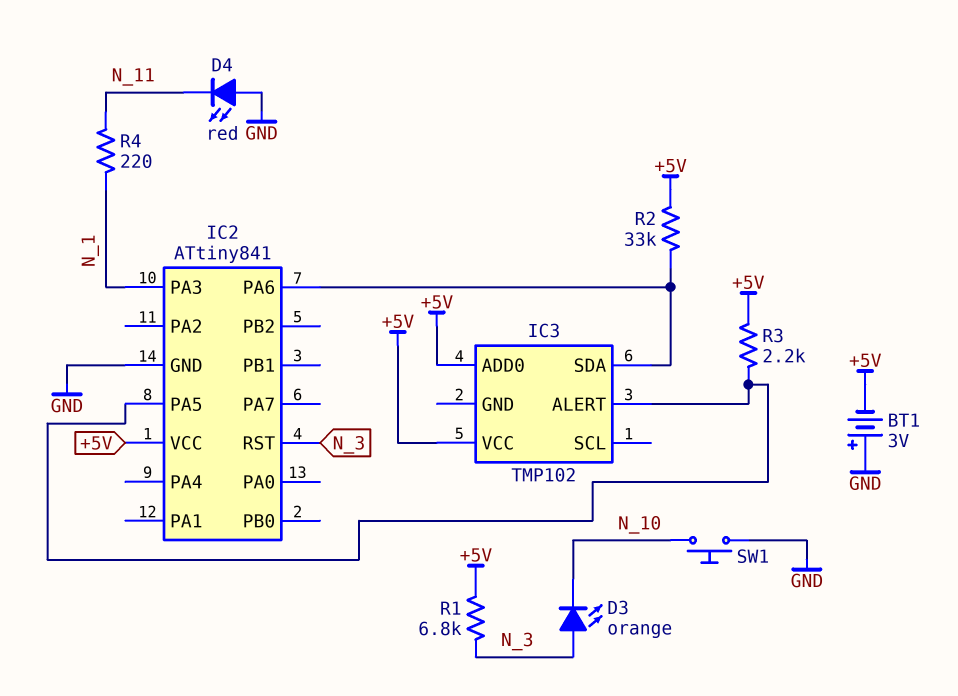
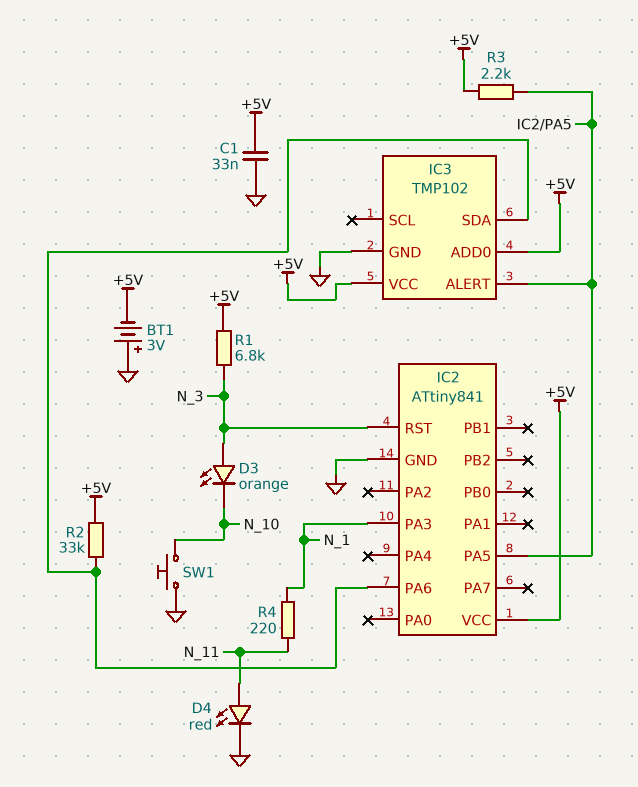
C1: none -> 33nF (+5V, GND)
D4: LED red (A GND, K N_11) -> LED red (A N_11, K GND)
IC3 pin GND: none -> GND

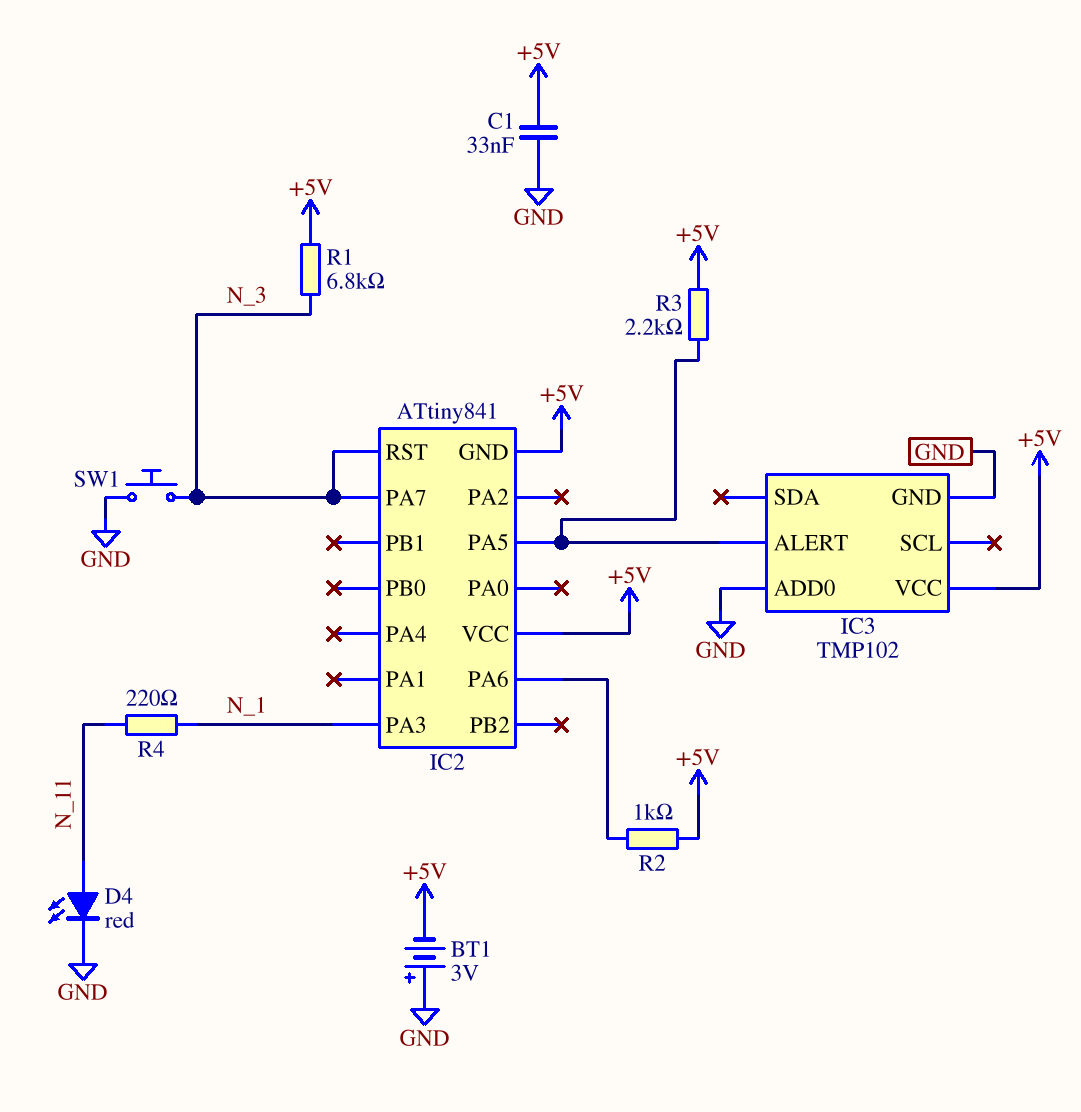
D3: LED orange (A N_3, K N_10) -> none
IC2 pin GND: GND -> +5V
IC2 pin PA7: none -> N_3
IC3 pin ADD0: +5V -> GND
IC3 pin SDA: IC2/PA6 -> none
R2: 33k (+5V, IC2/PA6) -> 1k (+5V, IC2/PA6)
SW1: button (GND, N_10) -> button (GND, N_3)

